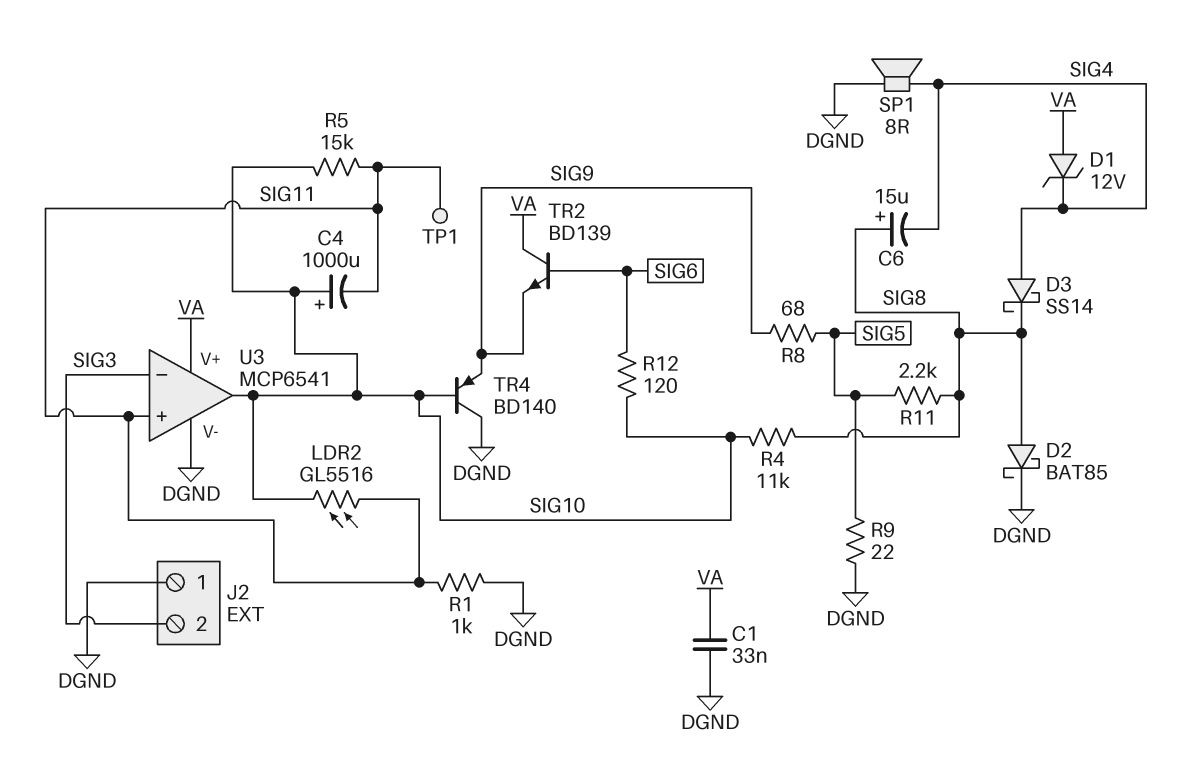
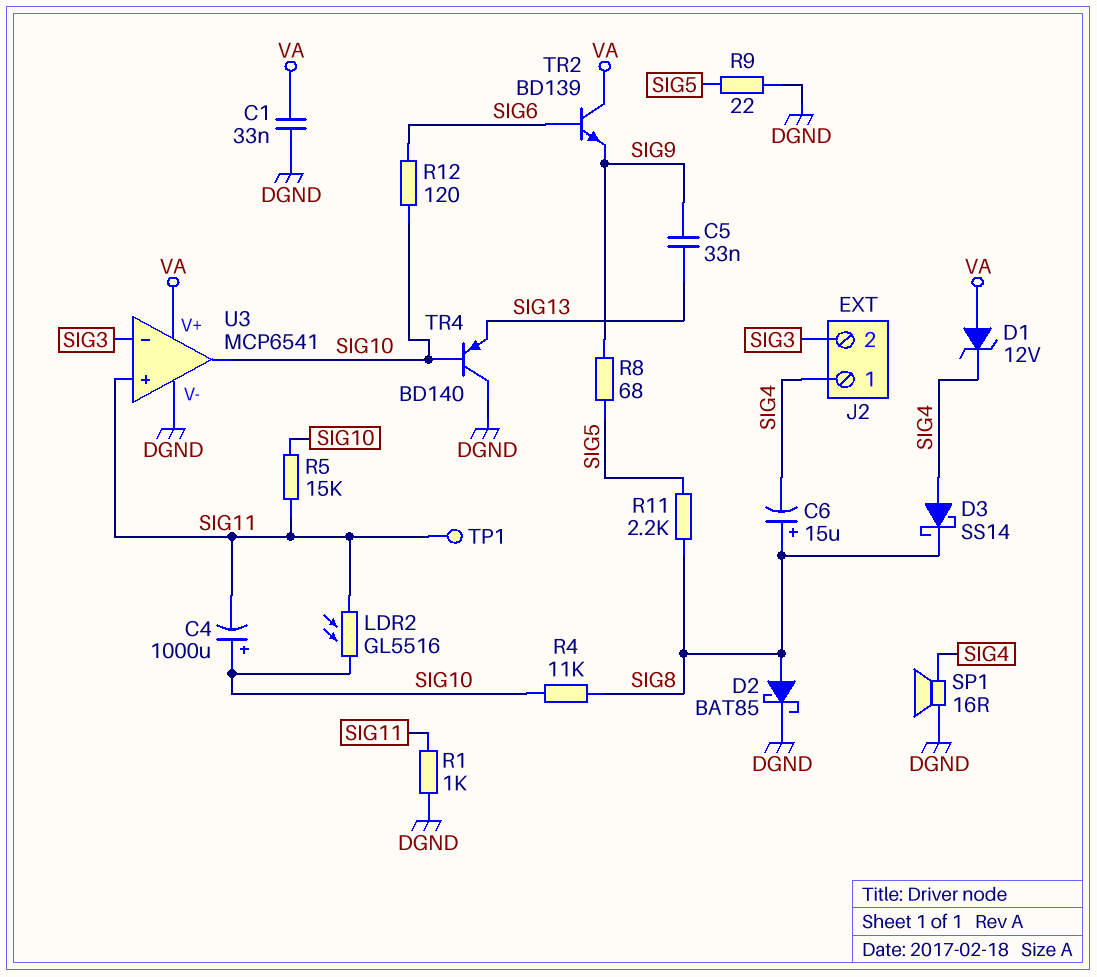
C5: none -> 33nF (SIG9, SIG13)
J2 pin 1: DGND -> SIG4
SP1: speaker 8R (DGND, SIG4) -> speaker 16R (DGND, SIG4)
TR4: PNP BD140 (B SIG10, C DGND, E SIG9) -> PNP BD140 (B SIG10, C DGND, E SIG13)

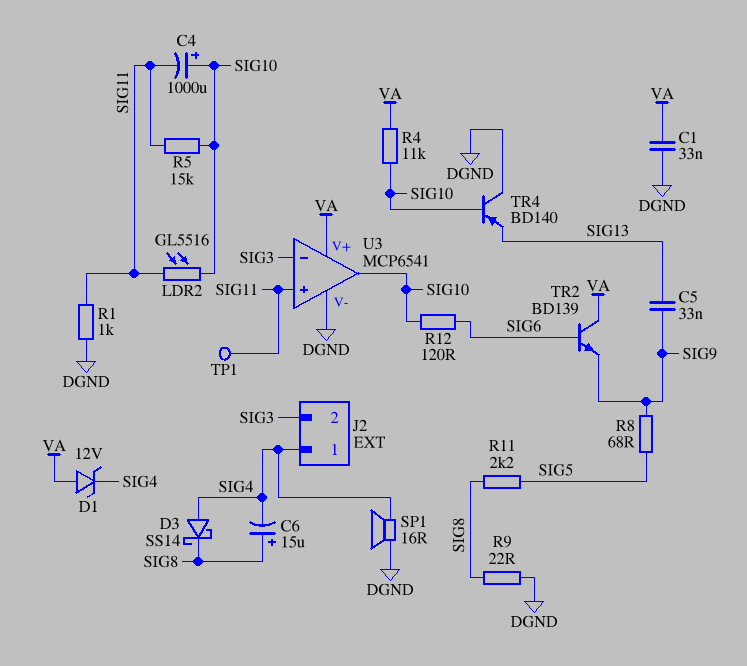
D2: schottky BAT85 (A SIG8, K DGND) -> none
R4: 11k (SIG8, SIG10) -> 11k (SIG10, VA)
R9: 22 (DGND, SIG5) -> 22 (DGND, SIG8)

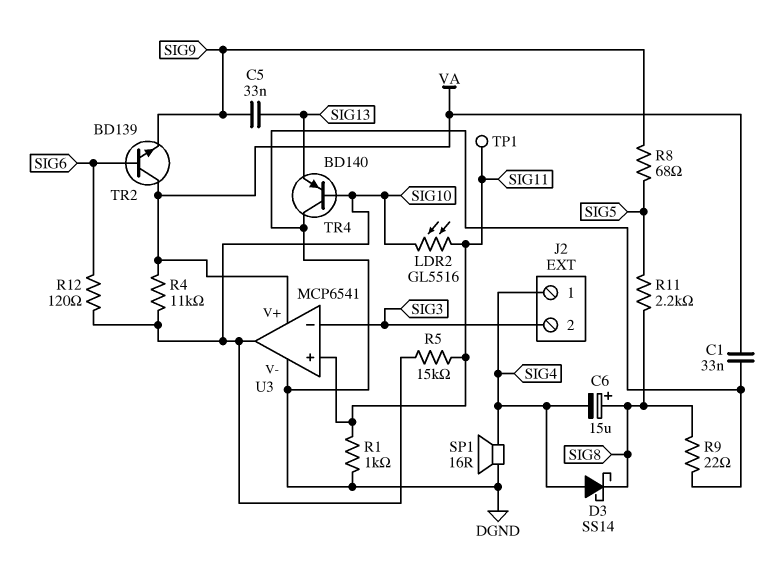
C4: 1000uF (plus SIG10, minus SIG11) -> none
D1: zener 12V (A VA, K SIG4) -> none

